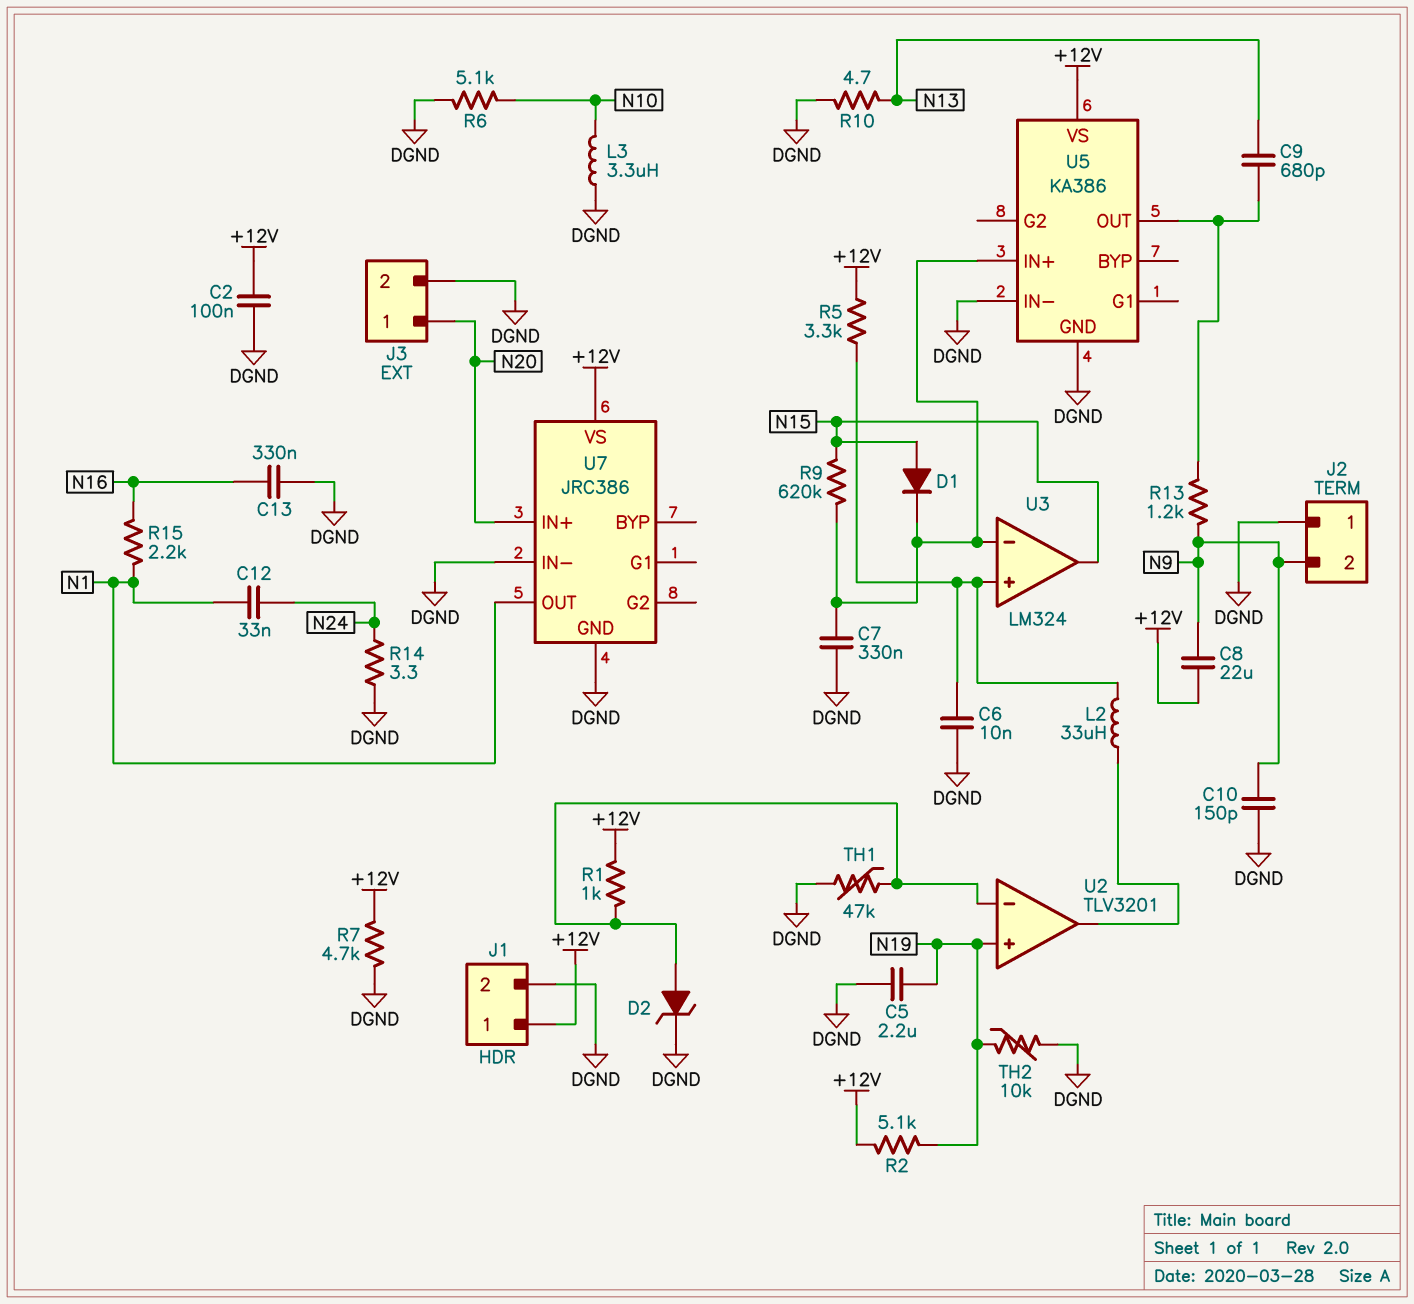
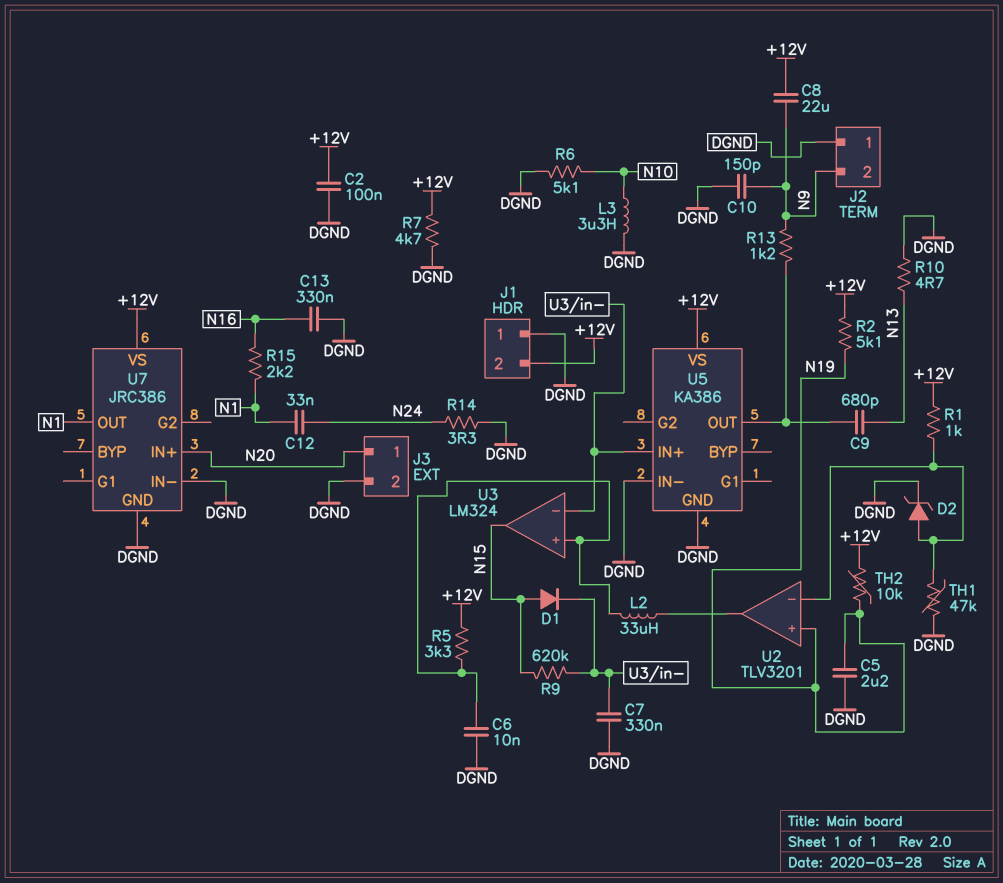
J1 pin 1: +12V -> DGND
J1 pin 2: DGND -> +12V
TH2: 10k (DGND, N19) -> 10k (+12V, N19)

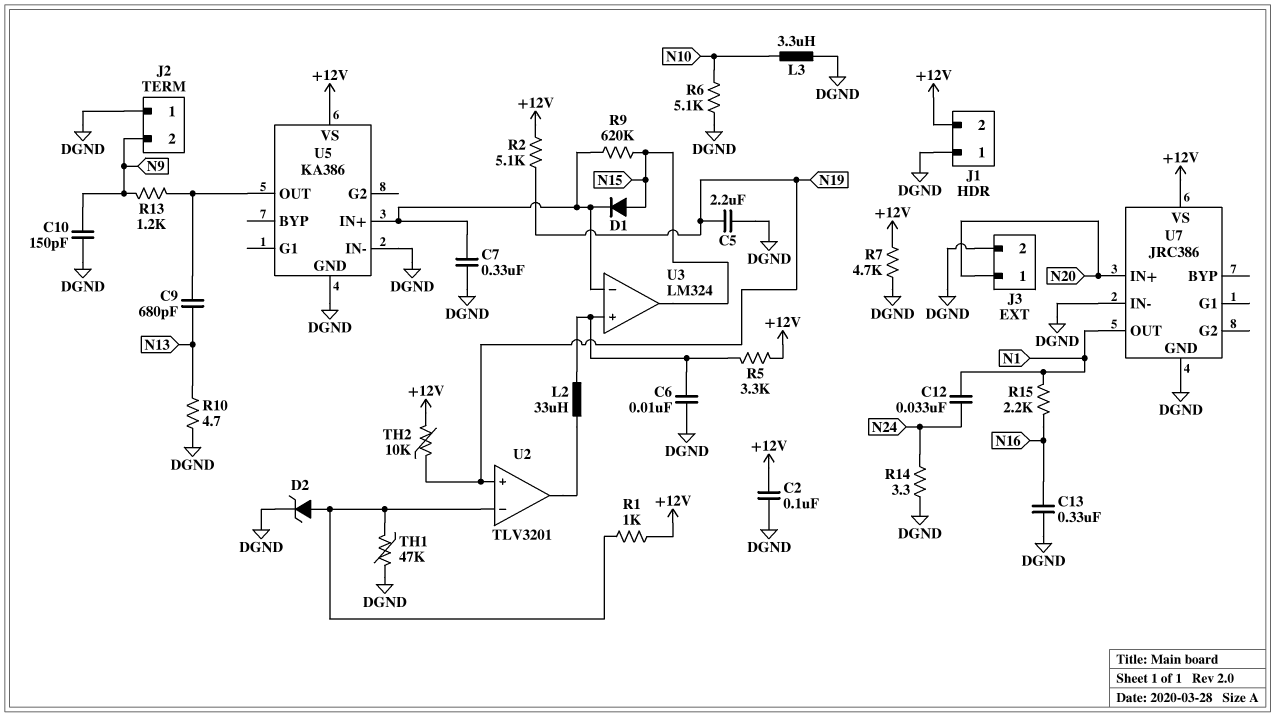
C8: 22uF (+12V, N9) -> none

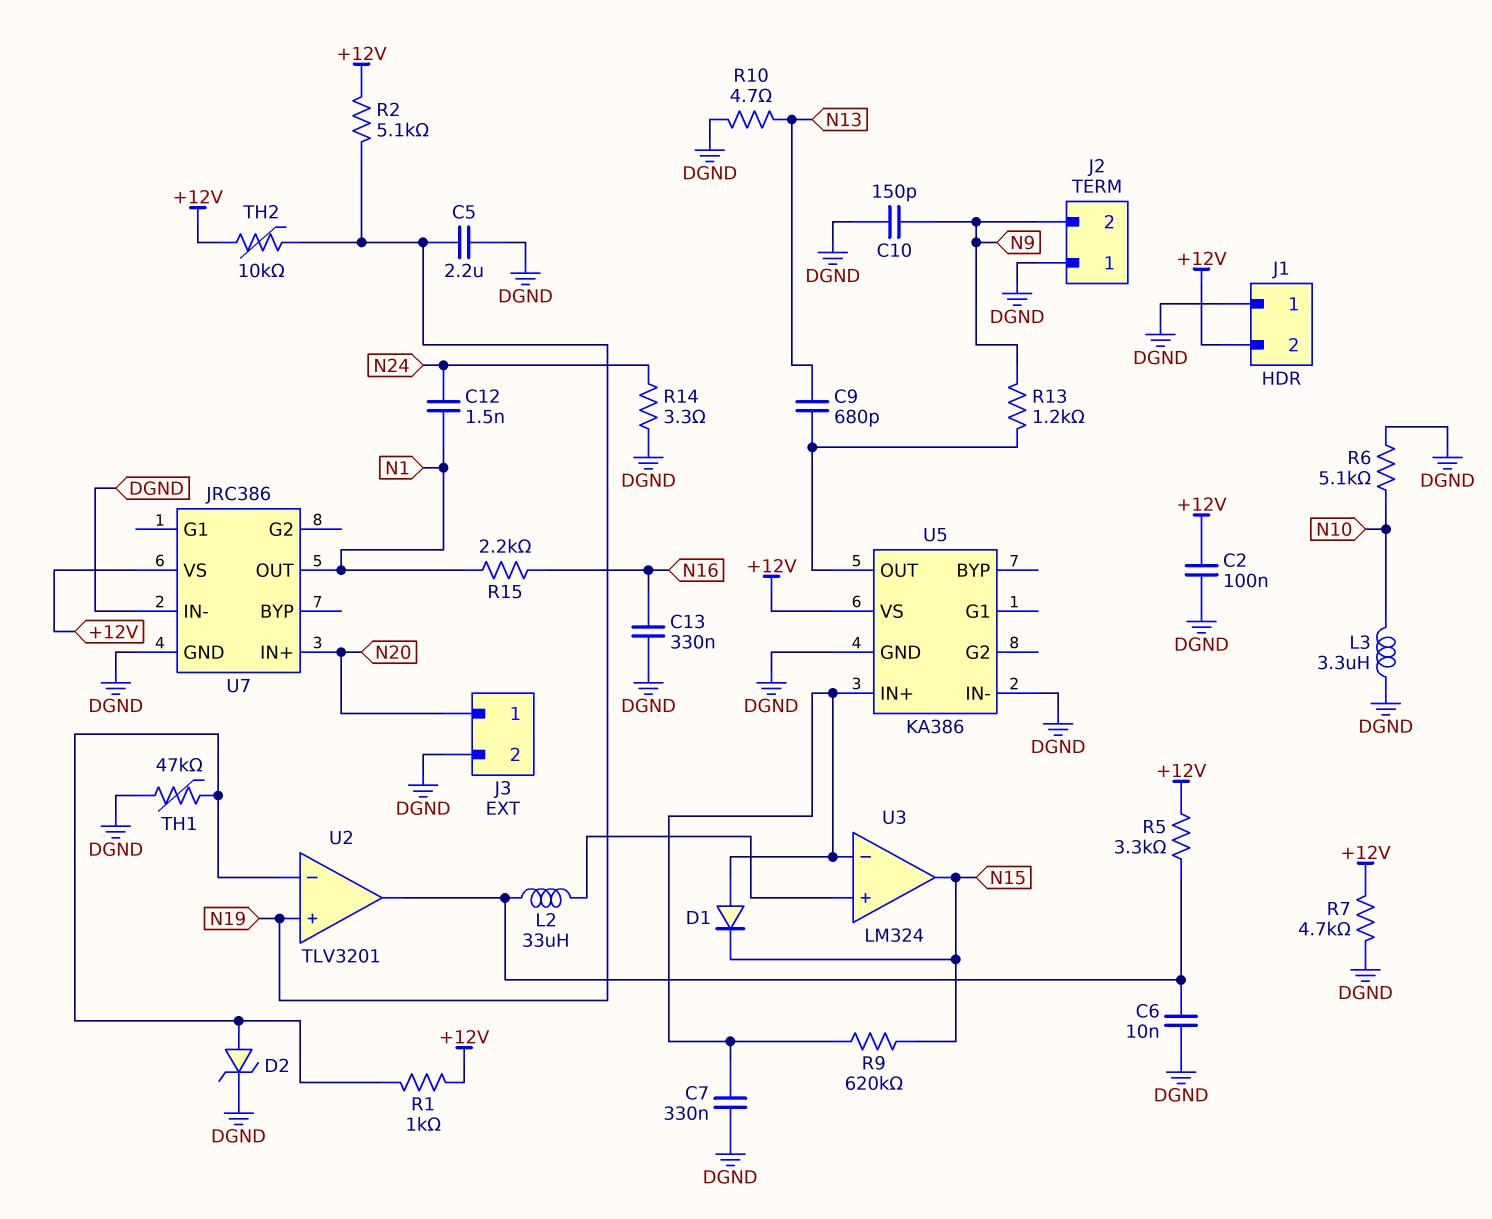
C6: 10nF (DGND, U3/in+) -> 10nF (DGND, U2/out)
C12: 33nF (N1, N24) -> 1.5nF (N1, N24)
D1: diode (A N15, K U3/in-) -> diode (A U3/in-, K N15)
R5: 3.3k (+12V, U3/in+) -> 3.3k (+12V, U2/out)

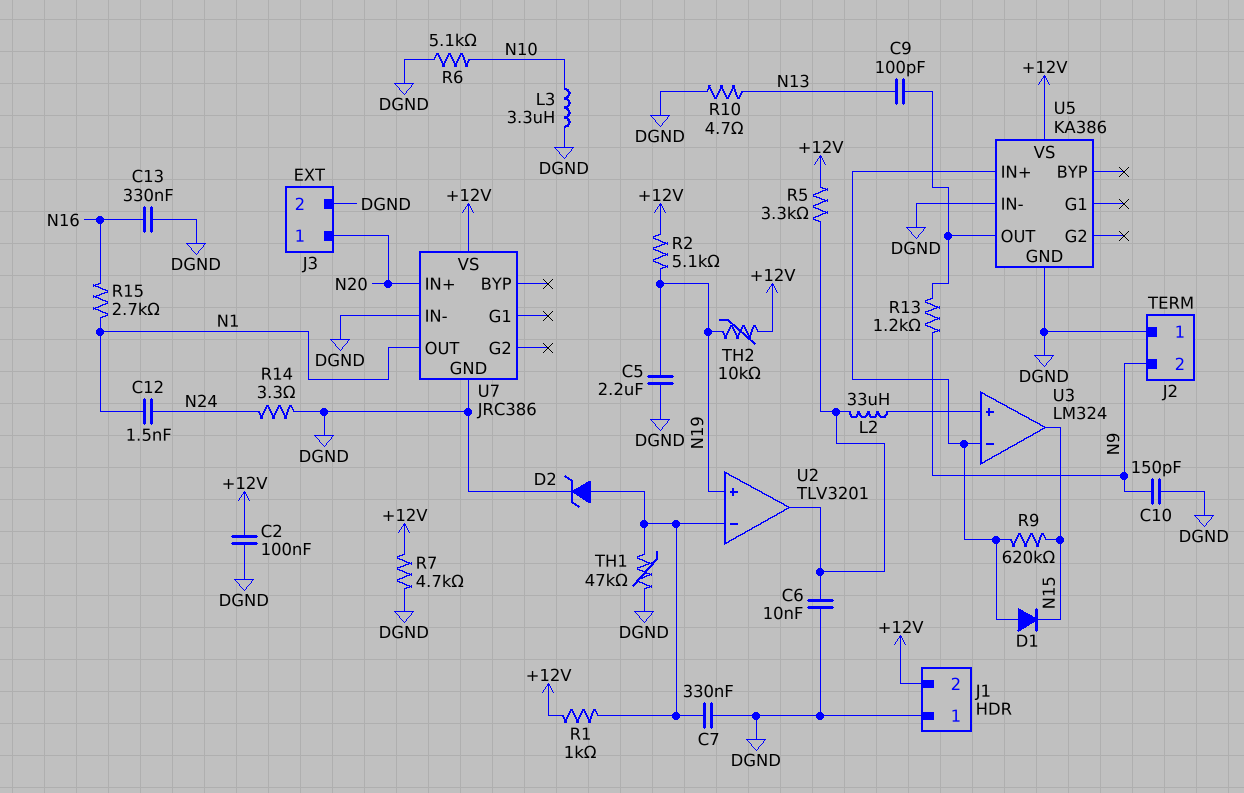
C7: 330nF (DGND, U3/in-) -> 330nF (DGND, U2/in-)
C9: 680pF (N13, U5/OUT) -> 100pF (N13, U5/OUT)
R15: 2.2k (N1, N16) -> 2.7k (N1, N16)

